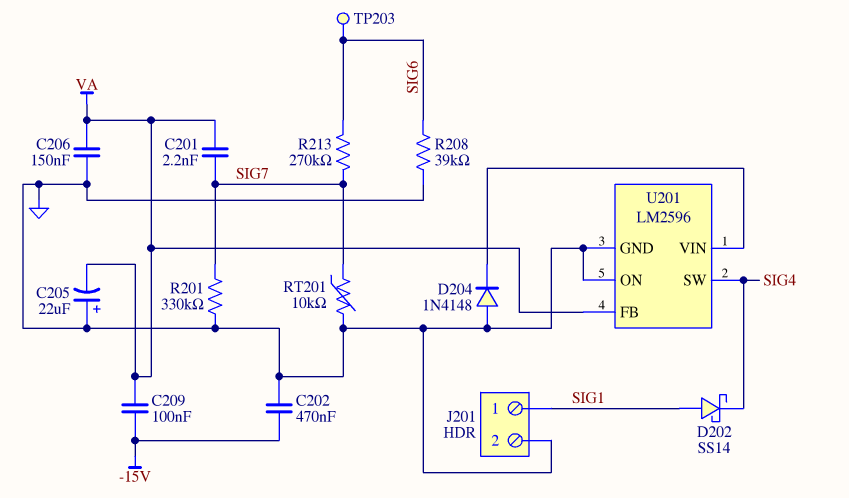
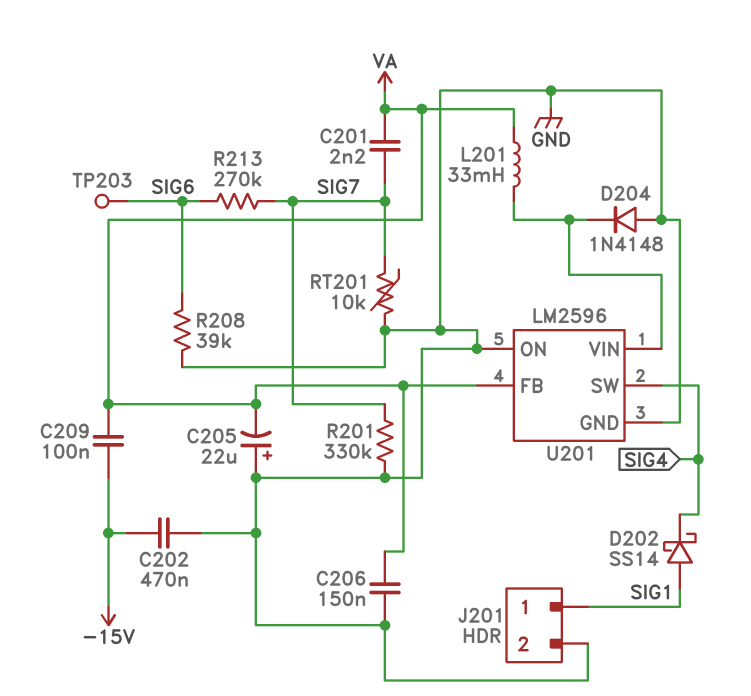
L201: none -> 33mH (U201/VIN, VA)

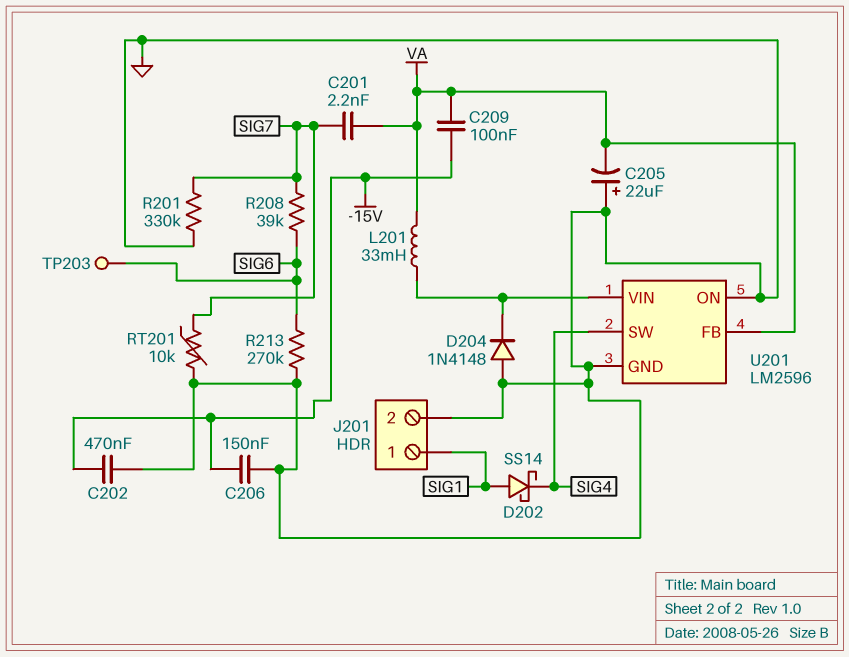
C206: 150nF (GND, VA) -> 150nF (-15V, GND)
R208: 39k (GND, SIG6) -> 39k (SIG6, SIG7)
R213: 270k (SIG6, SIG7) -> 270k (GND, SIG6)

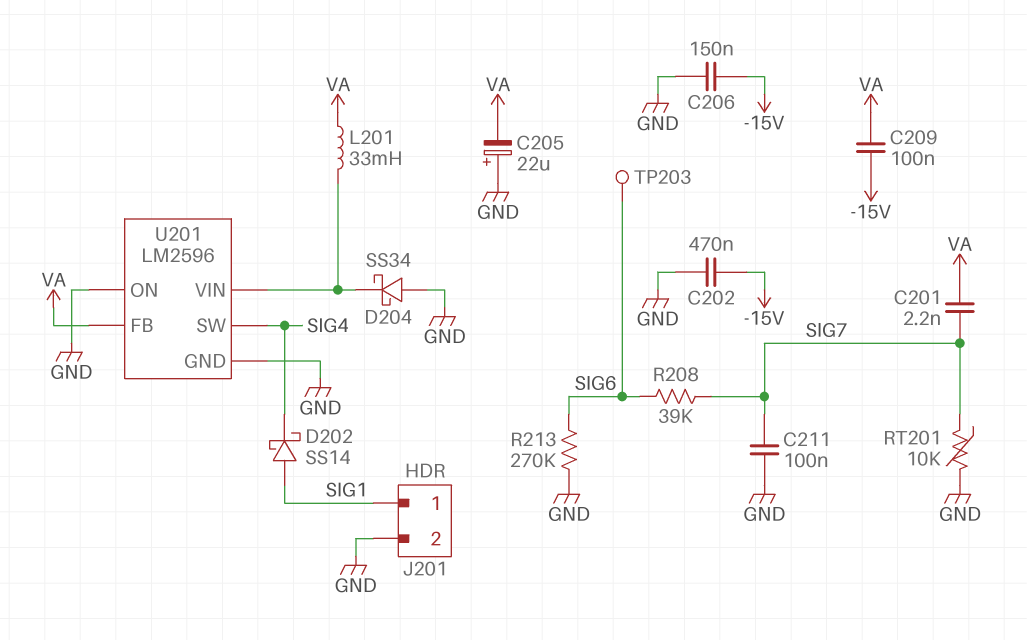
C211: none -> 100nF (GND, SIG7)
D204: diode 1N4148 (A GND, K U201/VIN) -> schottky SS34 (A GND, K U201/VIN)
R201: 330k (GND, SIG7) -> none

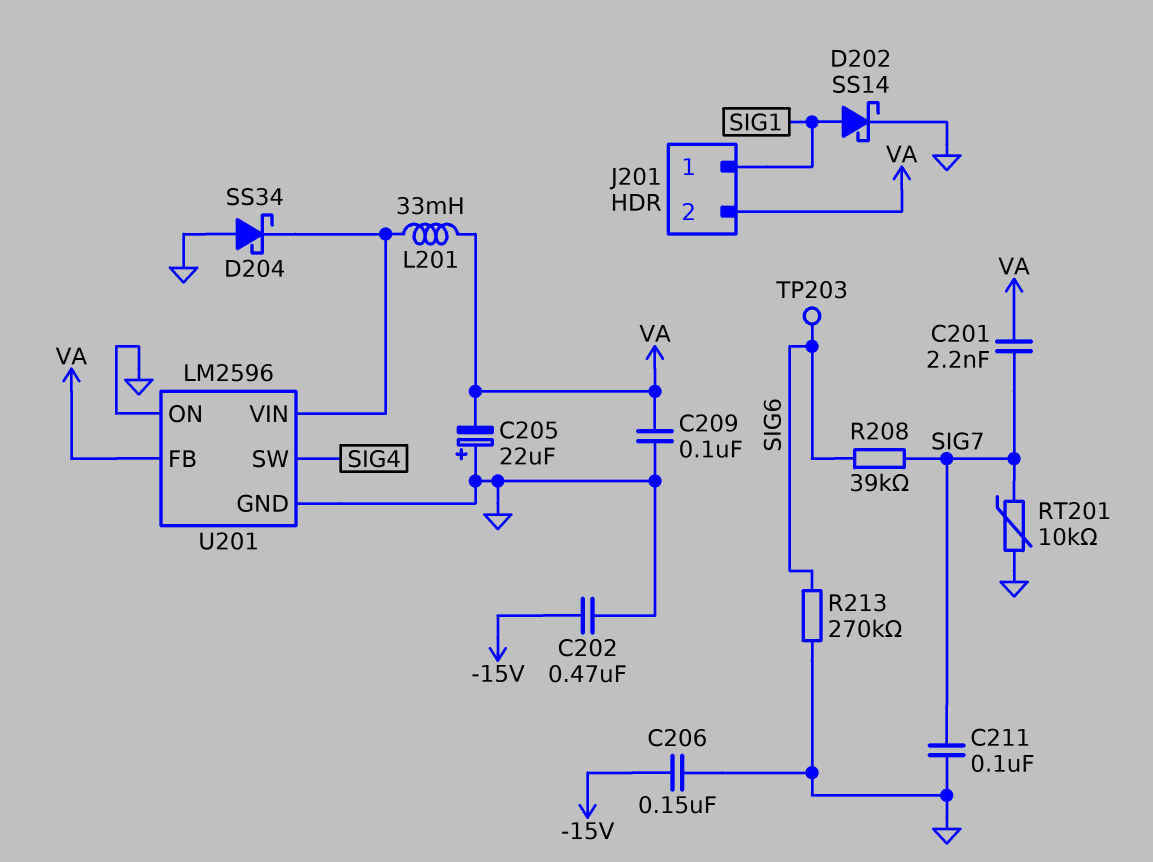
C209: 100nF (-15V, VA) -> 100nF (GND, VA)
D202: schottky SS14 (A SIG1, K SIG4) -> schottky SS14 (A SIG1, K GND)
J201 pin 2: GND -> VA

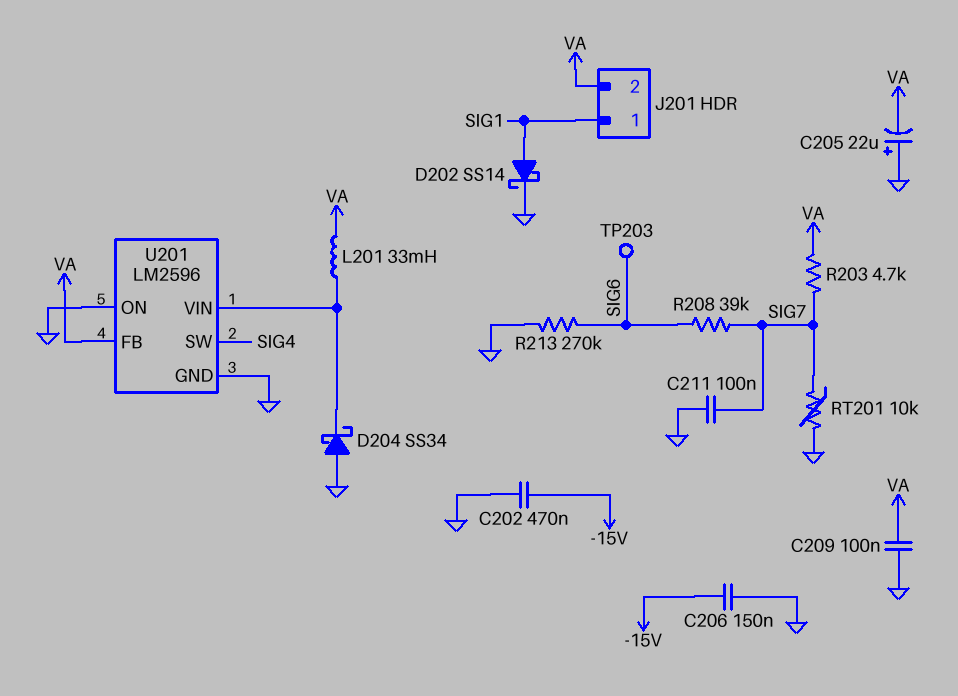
C201: 2.2nF (SIG7, VA) -> none
R203: none -> 4.7k (SIG7, VA)

